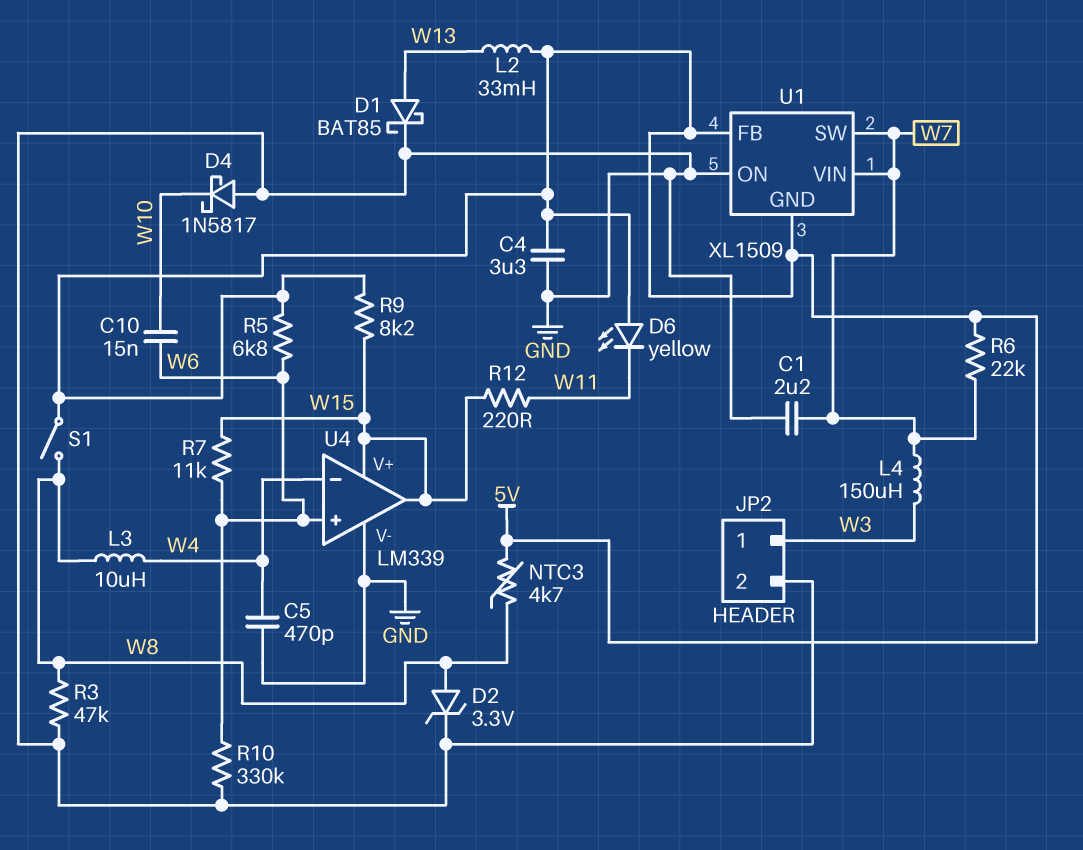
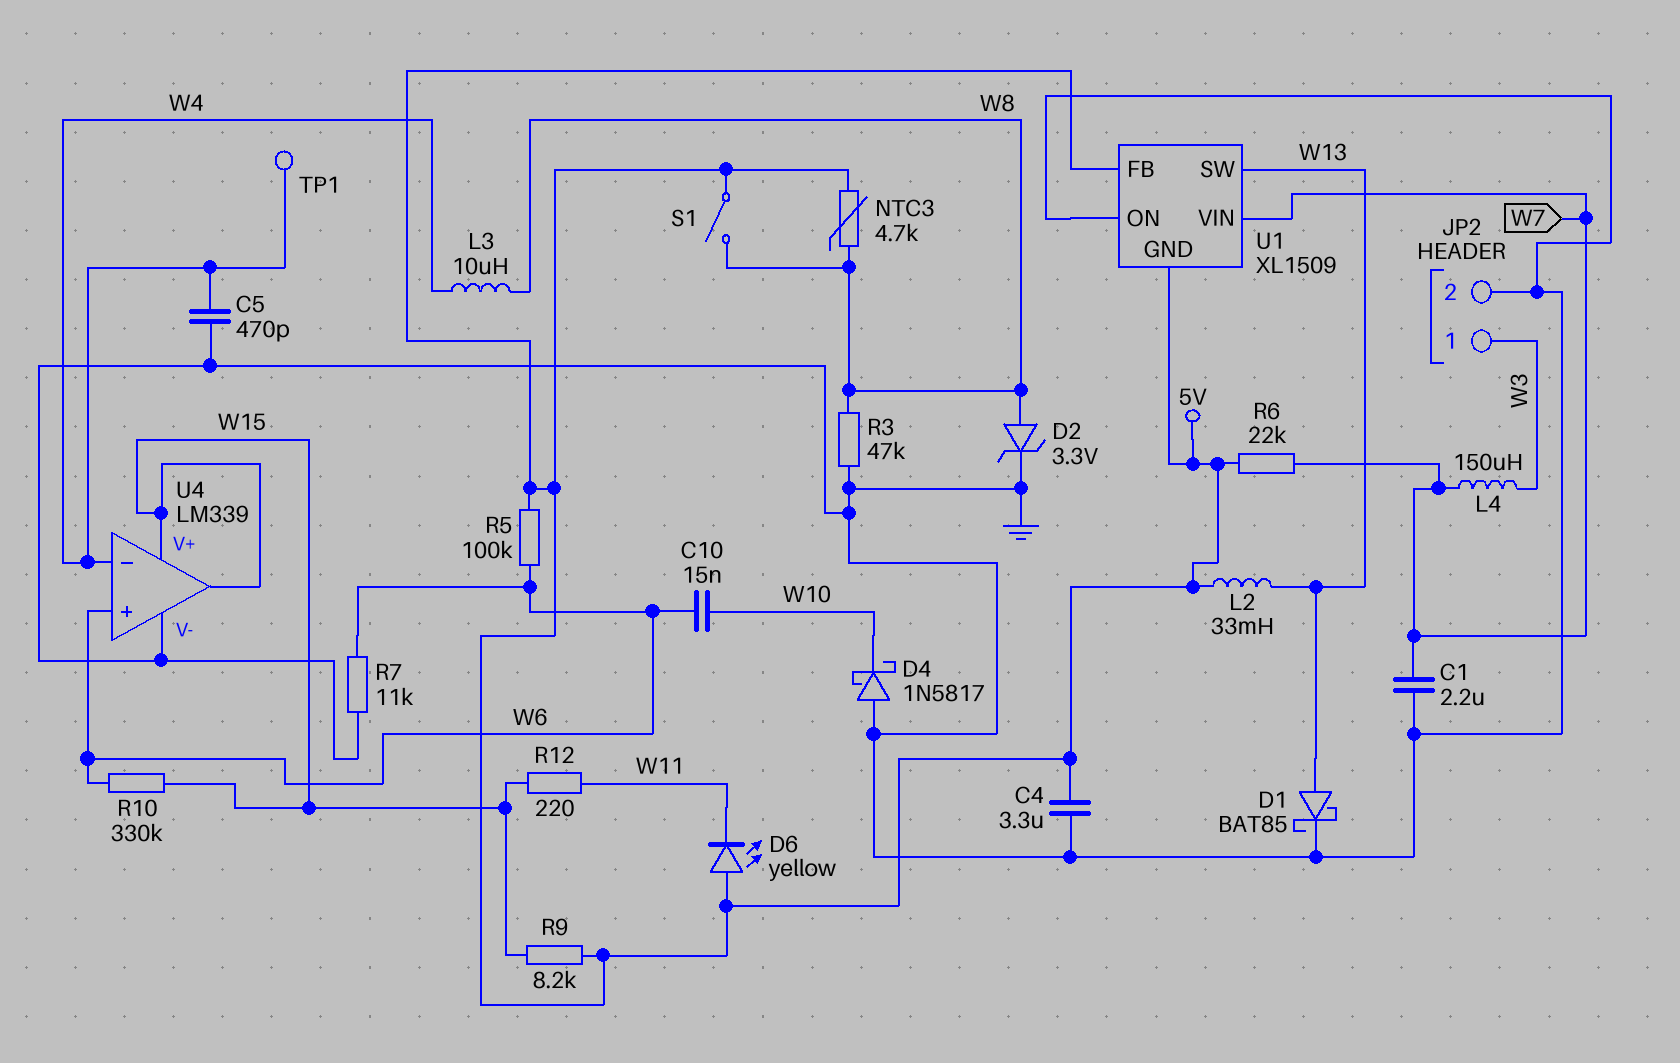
R5: 6.8k (5V, W6) -> 100k (5V, W6)
R7: 11k (W6, W15) -> 11k (GND, W6)
R10: 330k (GND, W6) -> 330k (W6, W15)
TP1: none -> test point (W4)
U1 pin SW: W7 -> W13

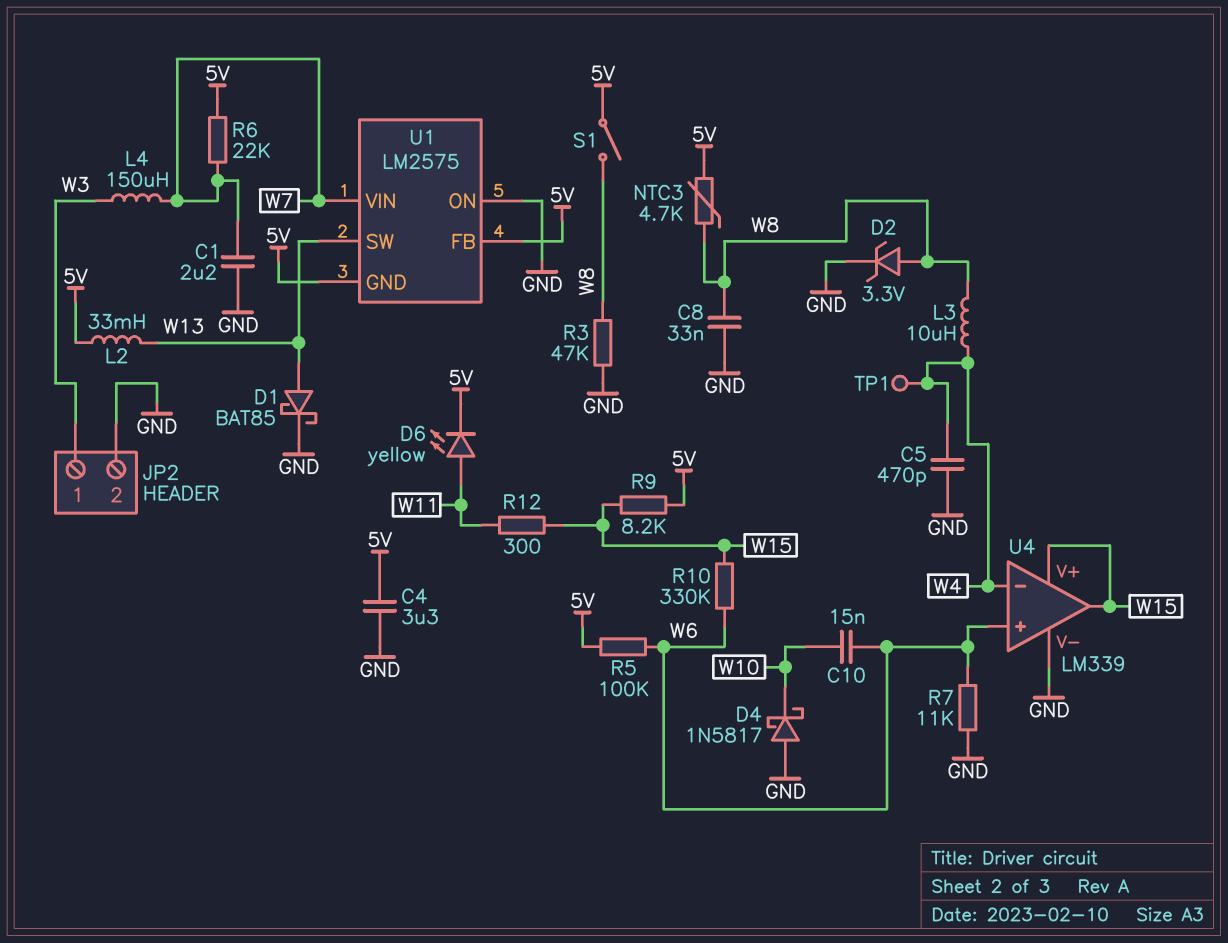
C8: none -> 33nF (GND, W8)
D6: LED yellow (A 5V, K W11) -> LED yellow (A W11, K 5V)
R12: 220 (W11, W15) -> 300 (W11, W15)
U1: XL1509 -> LM2575

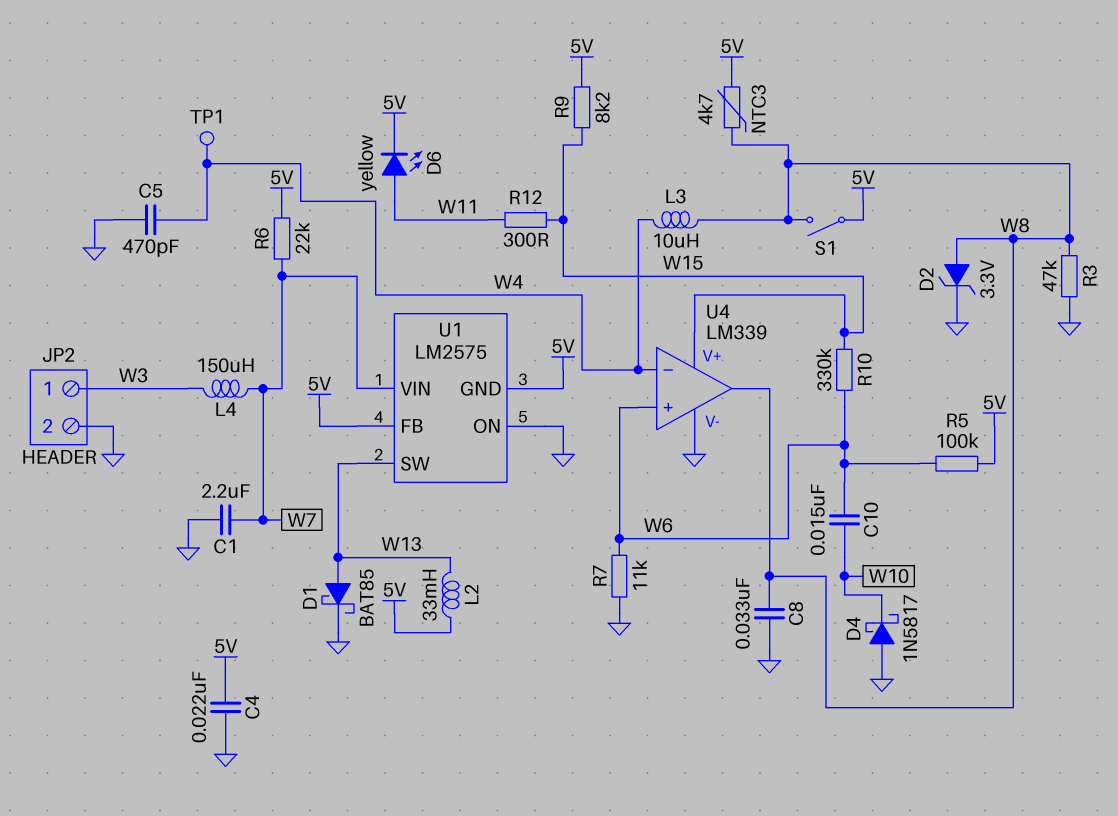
C4: 3.3uF (5V, GND) -> 22nF (5V, GND)
U4 pin out: W15 -> W8

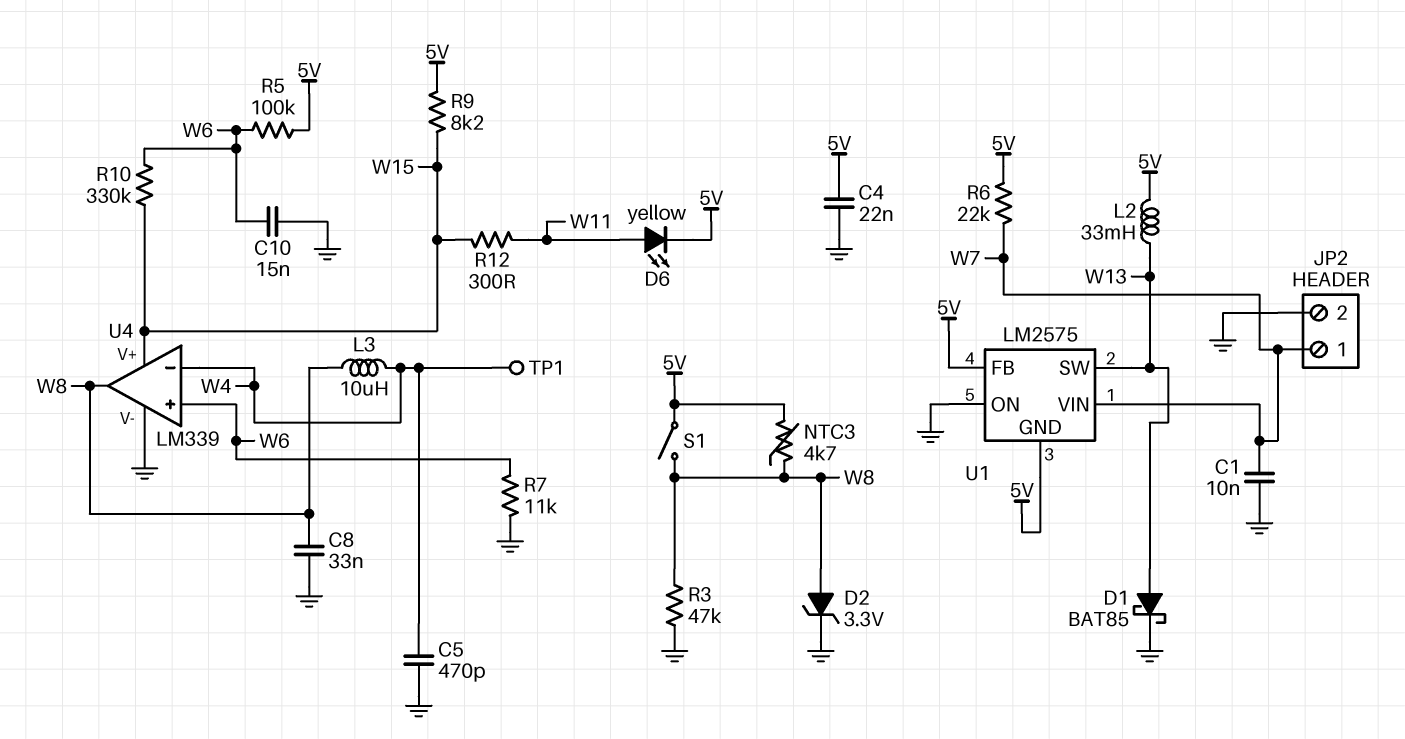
C1: 2.2uF (GND, W7) -> 10nF (GND, W7)
C10: 15nF (W6, W10) -> 15nF (GND, W6)
D4: schottky 1N5817 (A GND, K W10) -> none
JP2 pin 1: W3 -> W7
L4: 150uH (W3, W7) -> none

